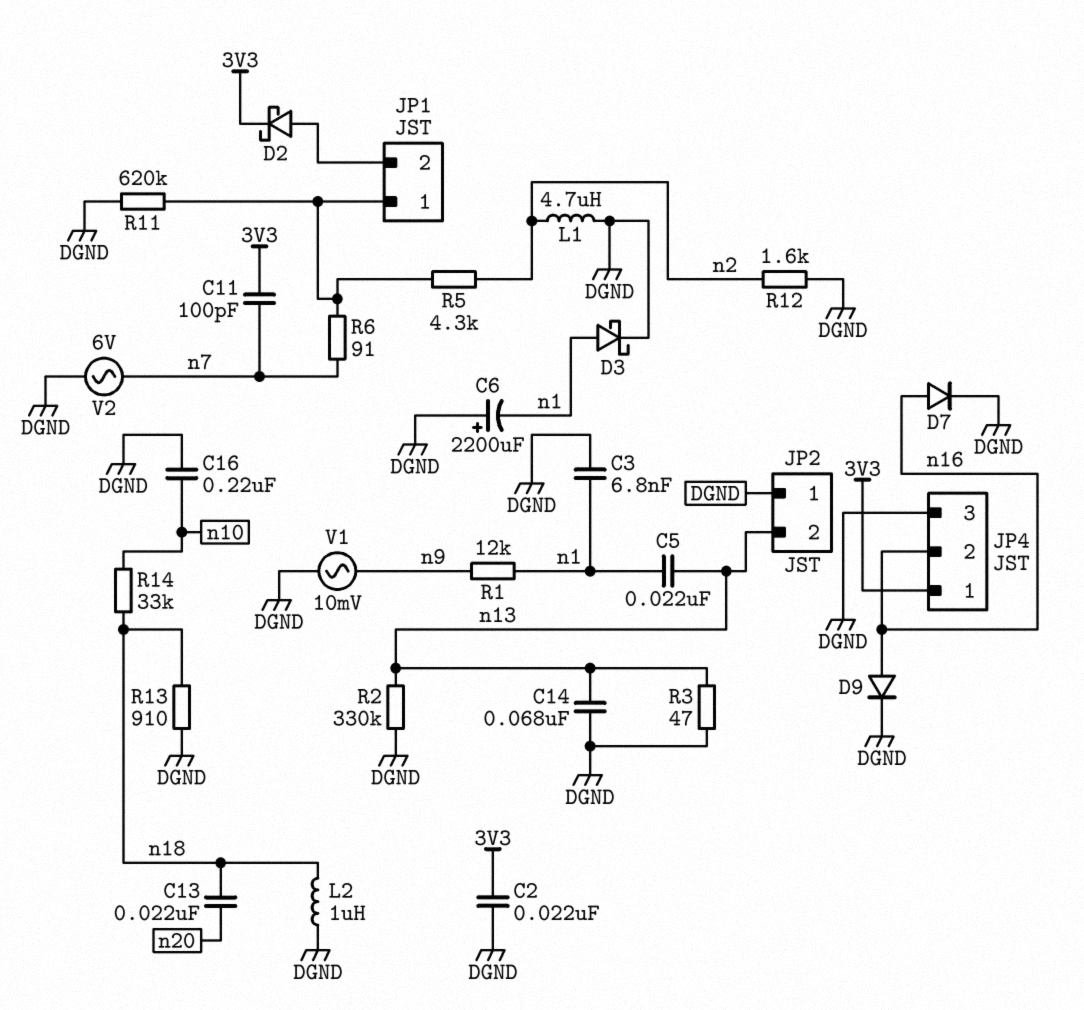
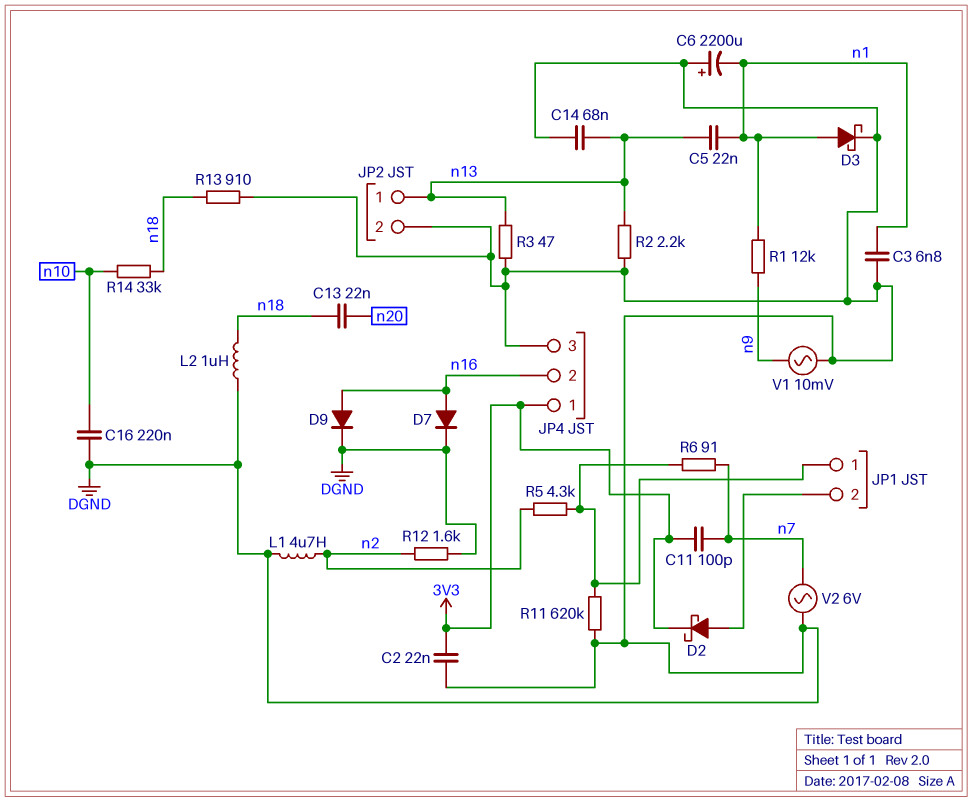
JP2 pin 1: DGND -> n13
JP2 pin 2: n13 -> DGND
R2: 330k (DGND, n13) -> 2.2k (DGND, n13)

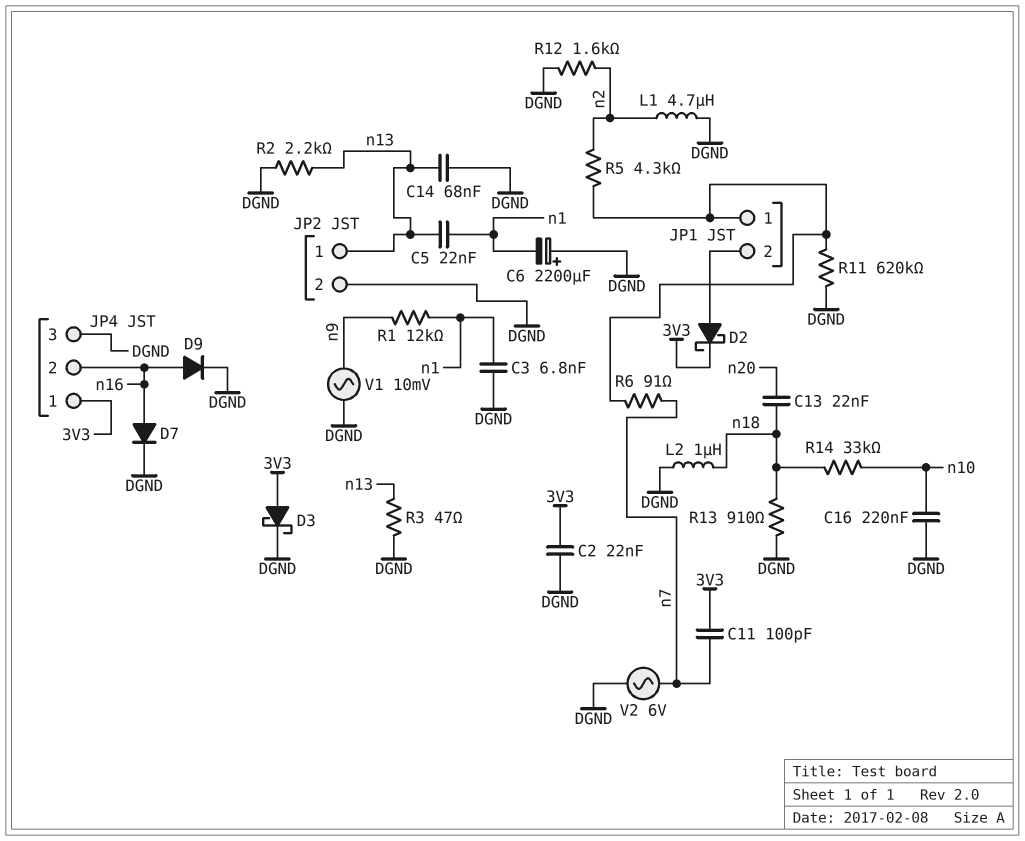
D3: schottky (A n1, K DGND) -> schottky (A 3V3, K DGND)

